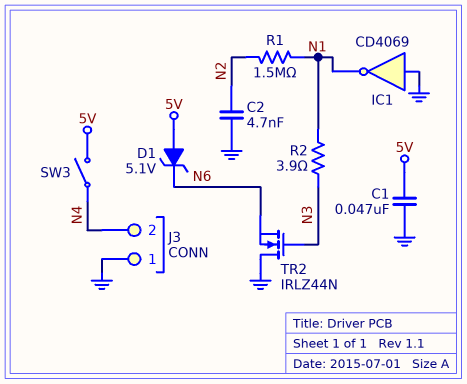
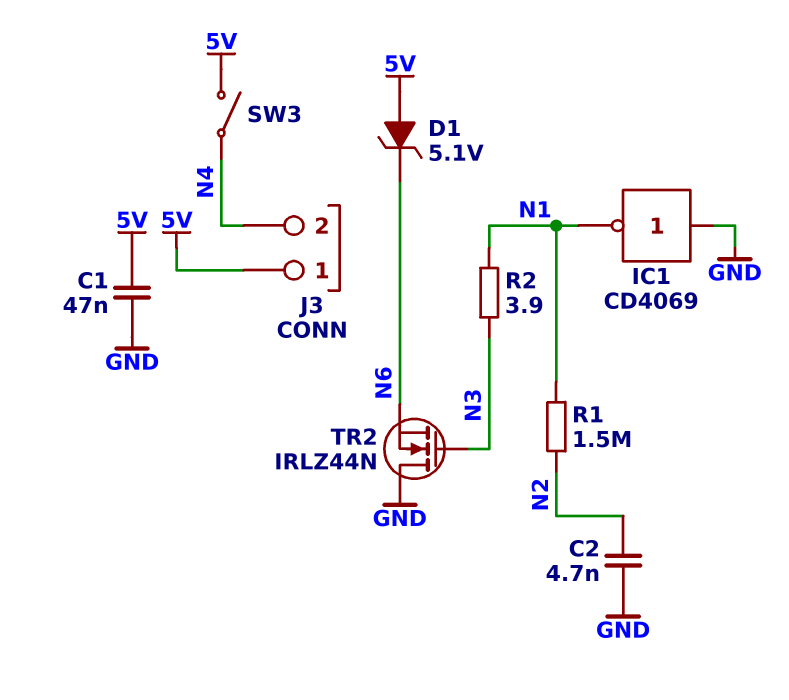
J3 pin 1: GND -> 5V

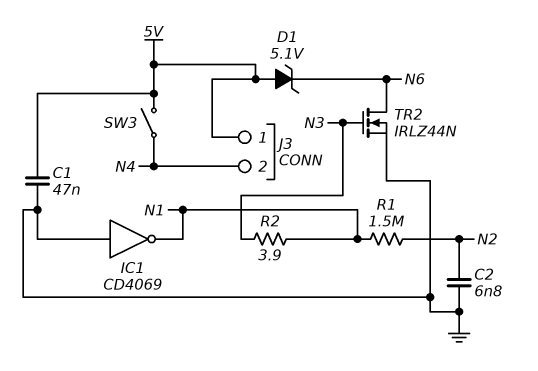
C2: 4.7nF (GND, N2) -> 6.8nF (GND, N2)
TR2: NMOS IRLZ44N (G N3, D GND, S N6) -> NMOS IRLZ44N (G N3, D N6, S GND)

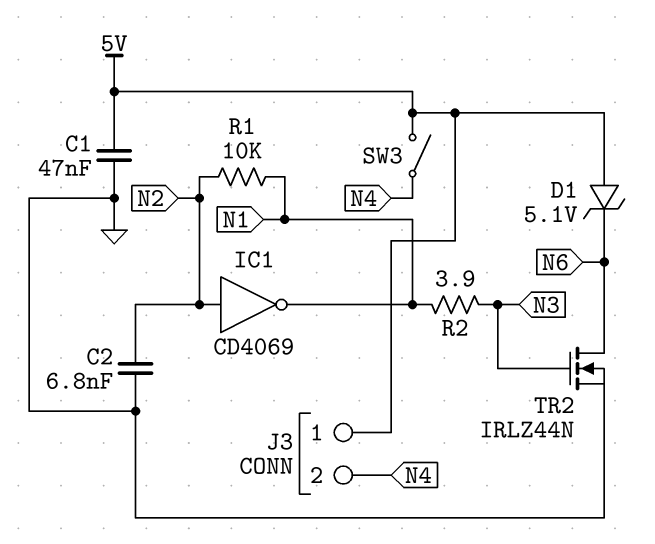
IC1: NOT CD4069 (in GND, out N1) -> NOT CD4069 (in N2, out N1)
R1: 1.5M (N1, N2) -> 10k (N1, N2)

